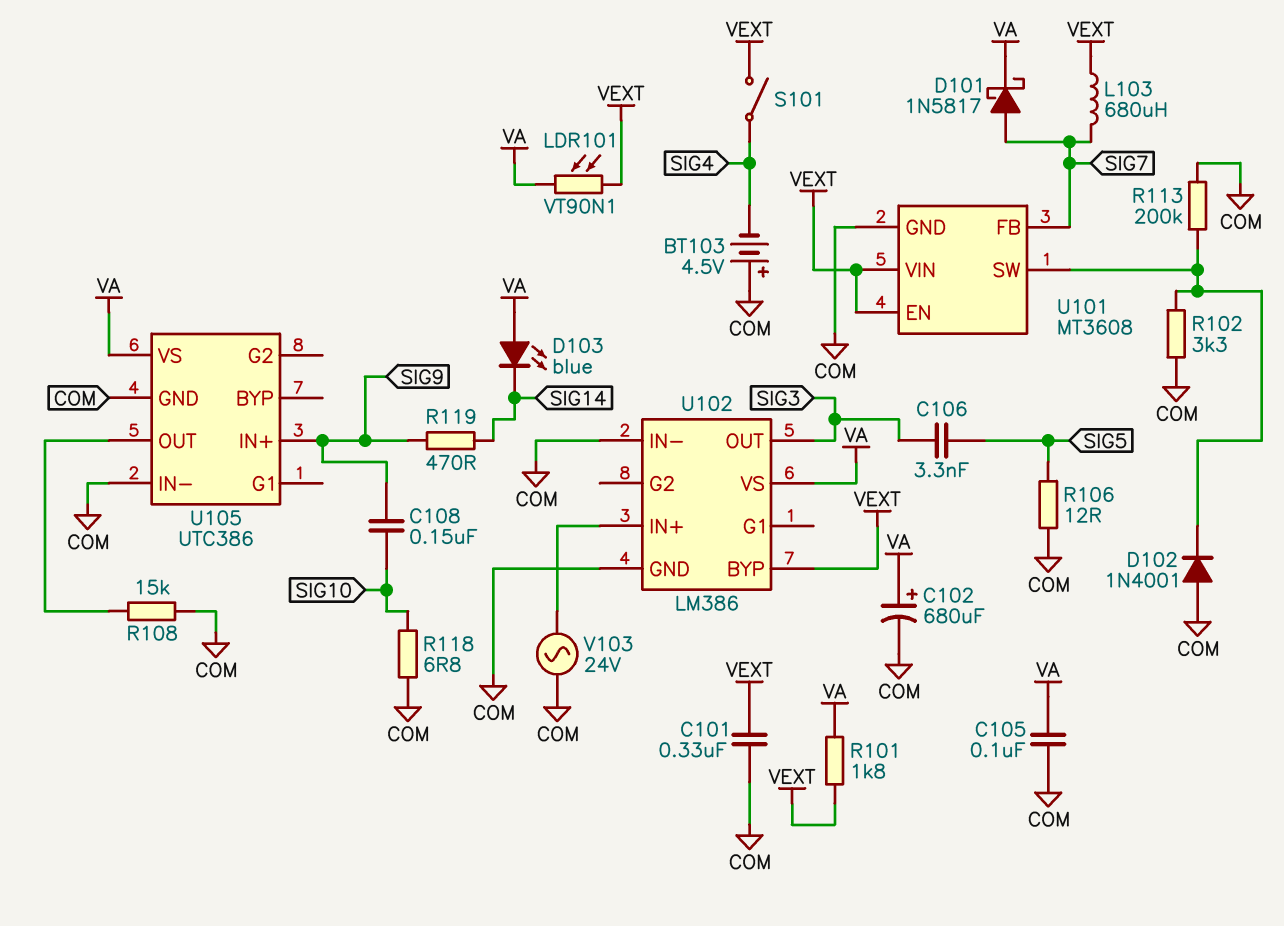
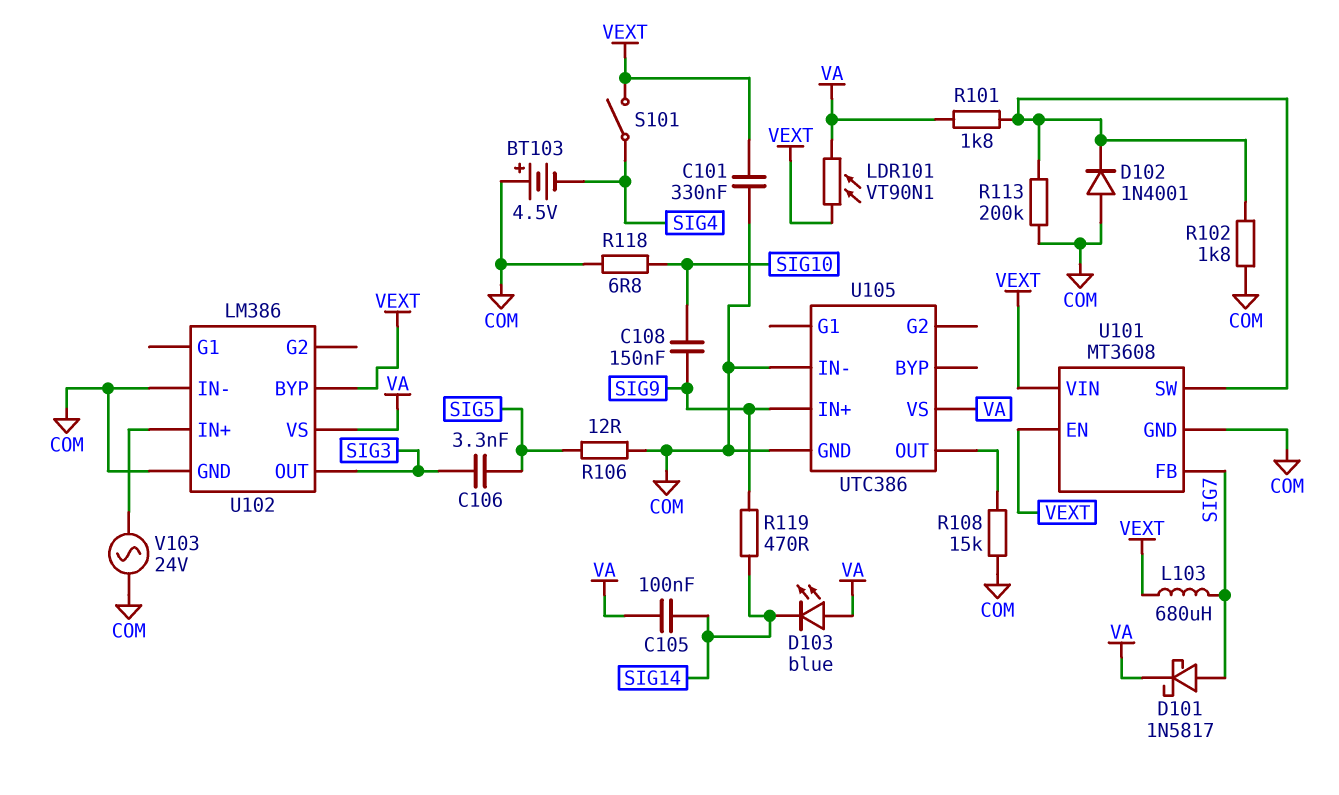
C102: 680uF (plus VA, minus COM) -> none
C105: 100nF (COM, VA) -> 100nF (SIG14, VA)
R101: 1.8k (VA, VEXT) -> 1.8k (U101/SW, VA)
R102: 3.3k (COM, U101/SW) -> 1.8k (COM, U101/SW)

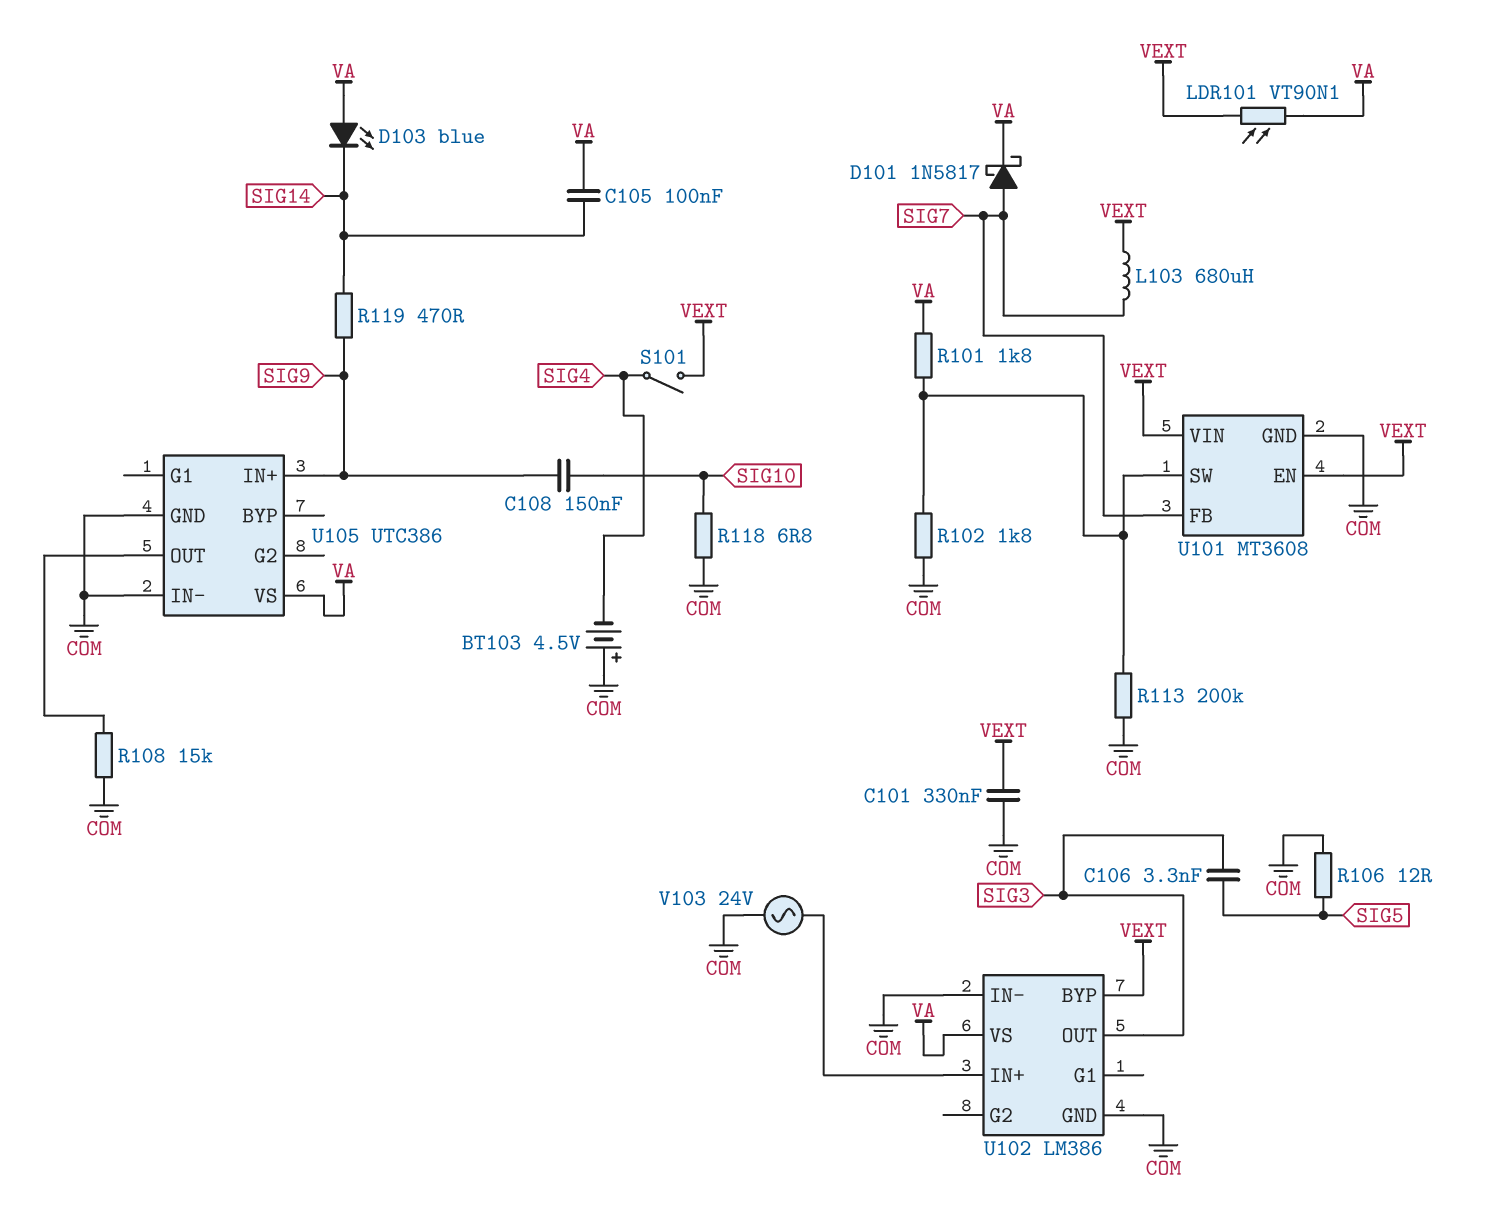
D102: diode 1N4001 (A COM, K U101/SW) -> none

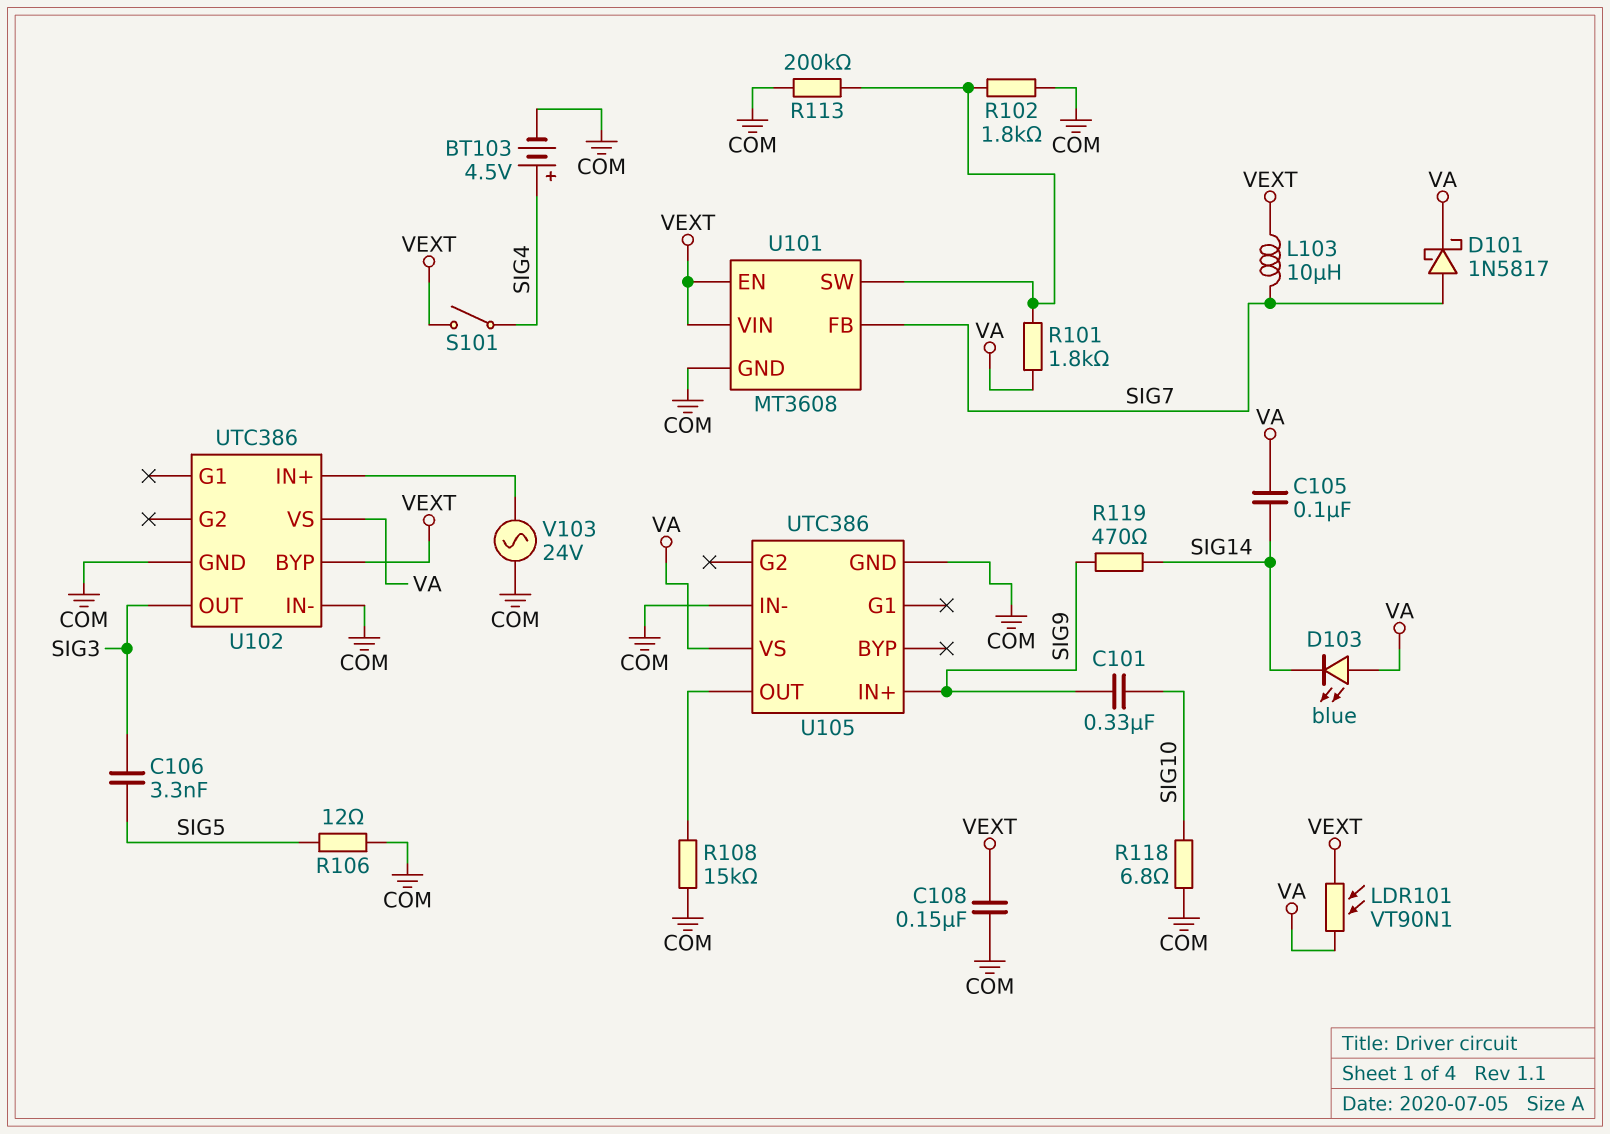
BT103: 4.5V (plus COM, minus SIG4) -> 4.5V (plus SIG4, minus COM)
C101: 330nF (COM, VEXT) -> 330nF (SIG9, SIG10)
C108: 150nF (SIG9, SIG10) -> 150nF (COM, VEXT)
L103: 680uH (SIG7, VEXT) -> 10uH (SIG7, VEXT)
U102: LM386 -> UTC386

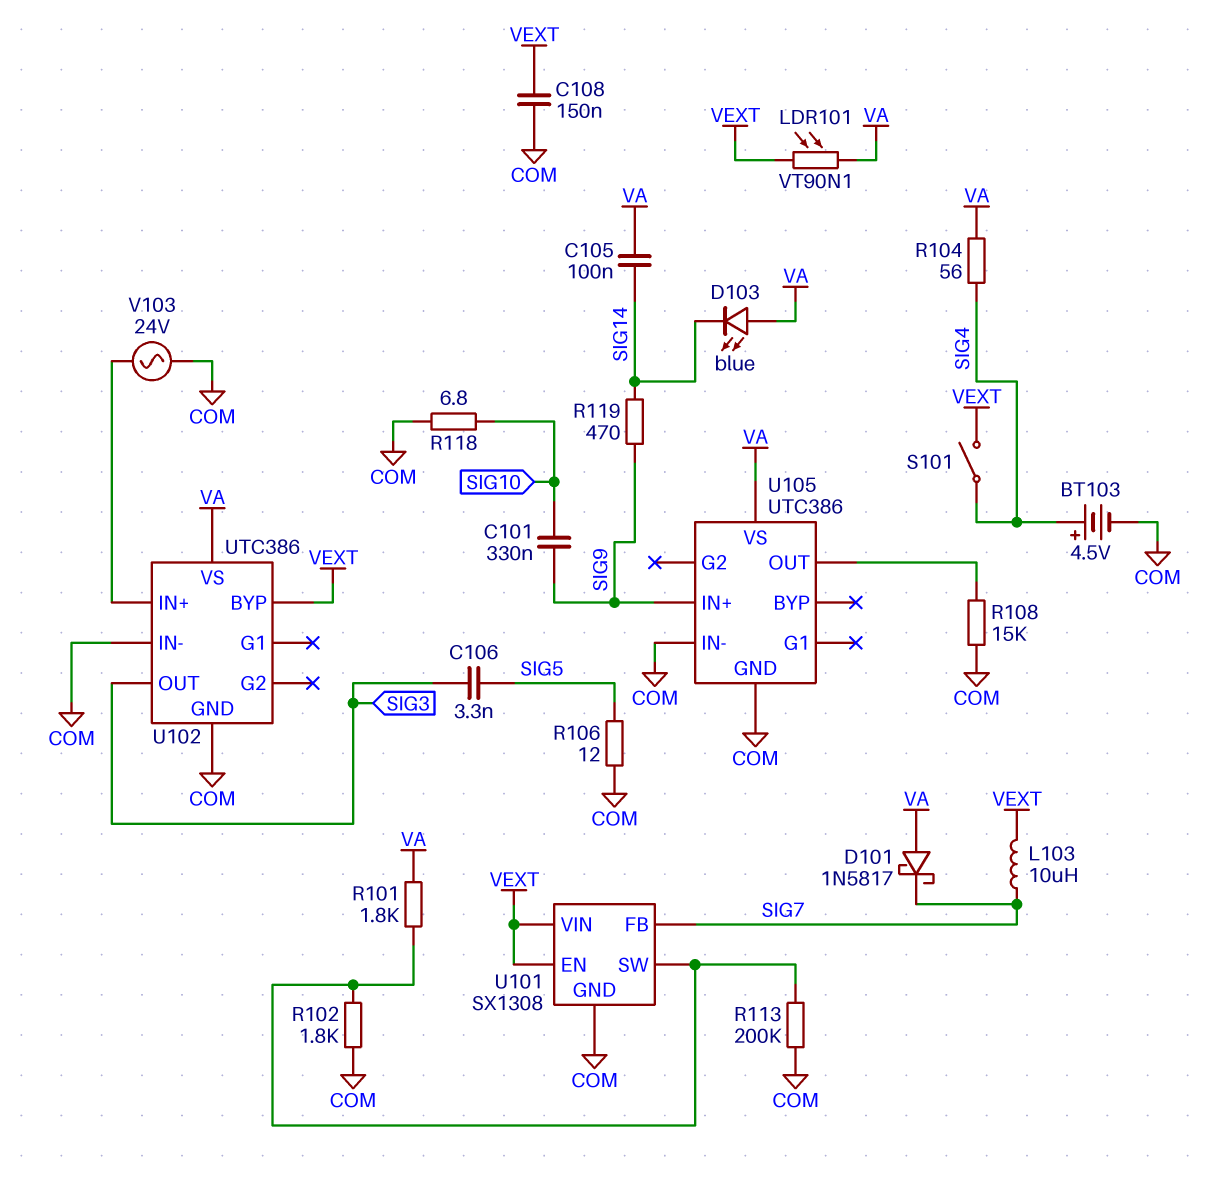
D101: schottky 1N5817 (A SIG7, K VA) -> schottky 1N5817 (A VA, K SIG7)
R104: none -> 56 (SIG4, VA)
U101: MT3608 -> SX1308

